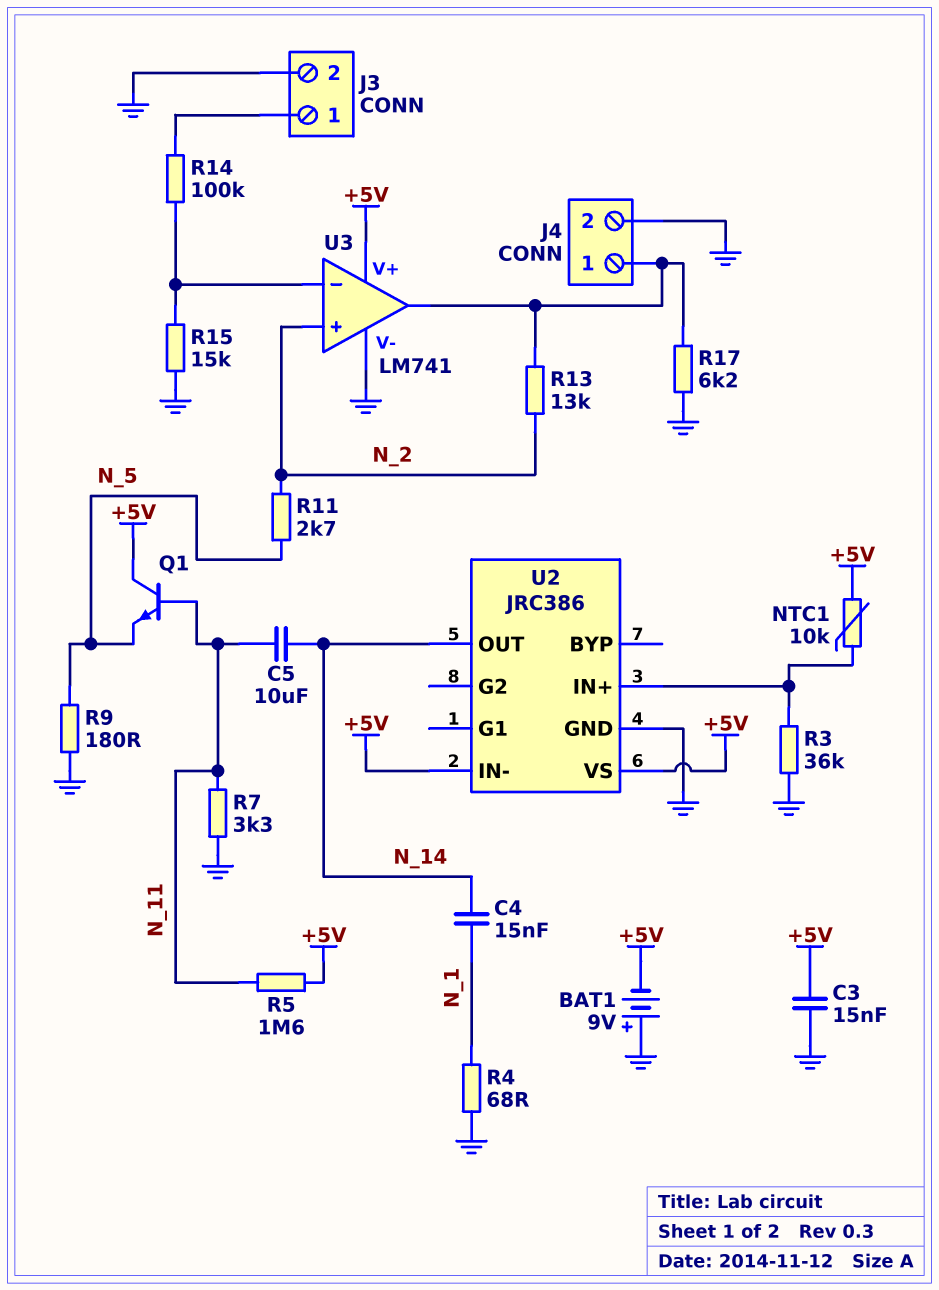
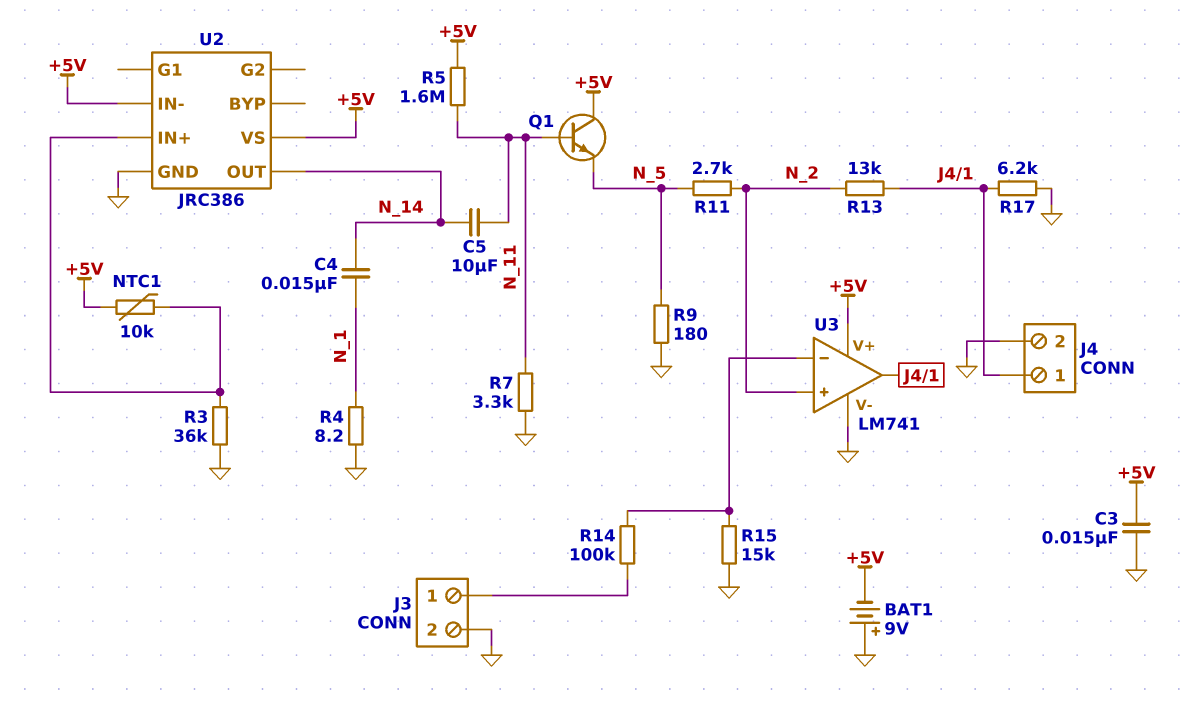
R4: 68 (GND, N_1) -> 8.2 (GND, N_1)

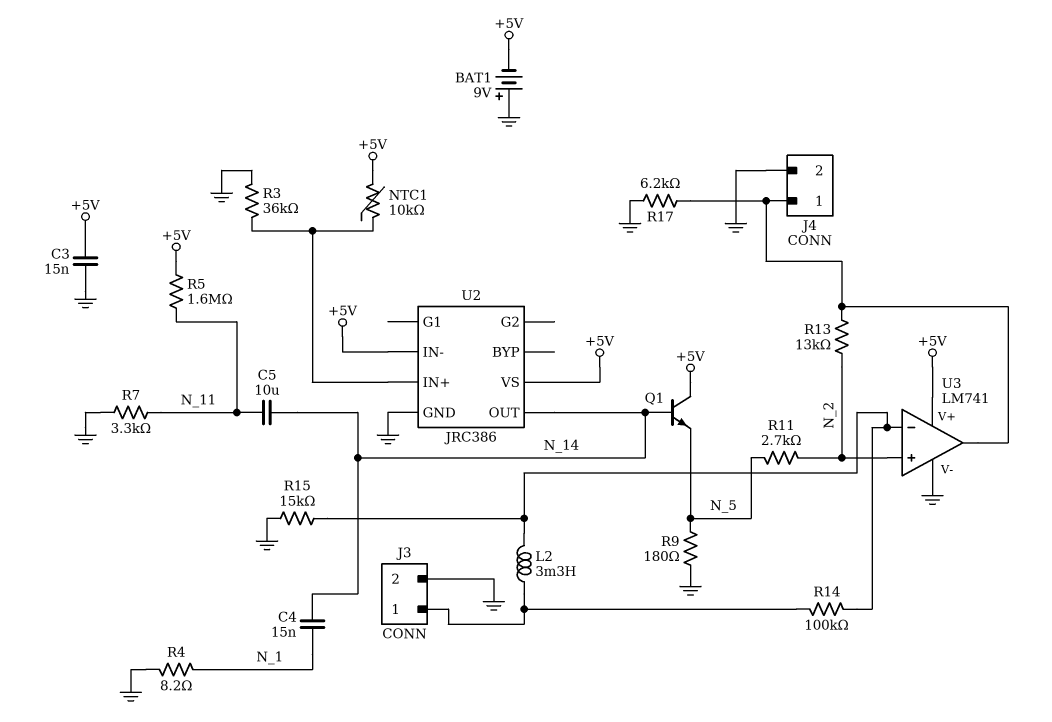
L2: none -> 3.3mH (J3/1, U3/in-)
Q1: NPN (B N_11, C +5V, E N_5) -> NPN (B N_14, C +5V, E N_5)

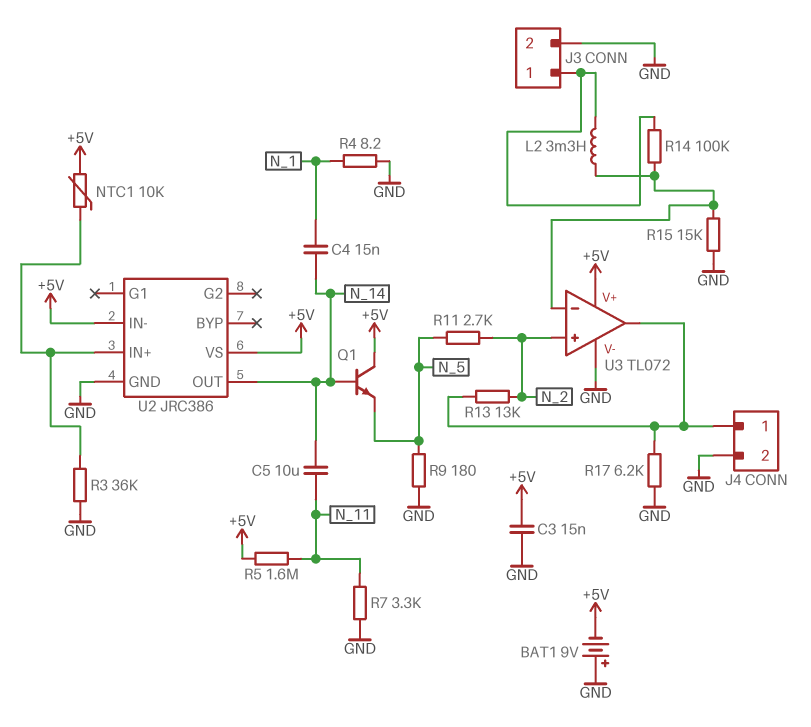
U3: LM741 -> TL072

